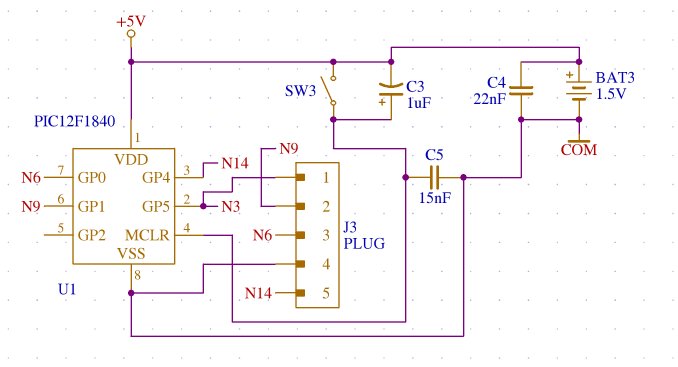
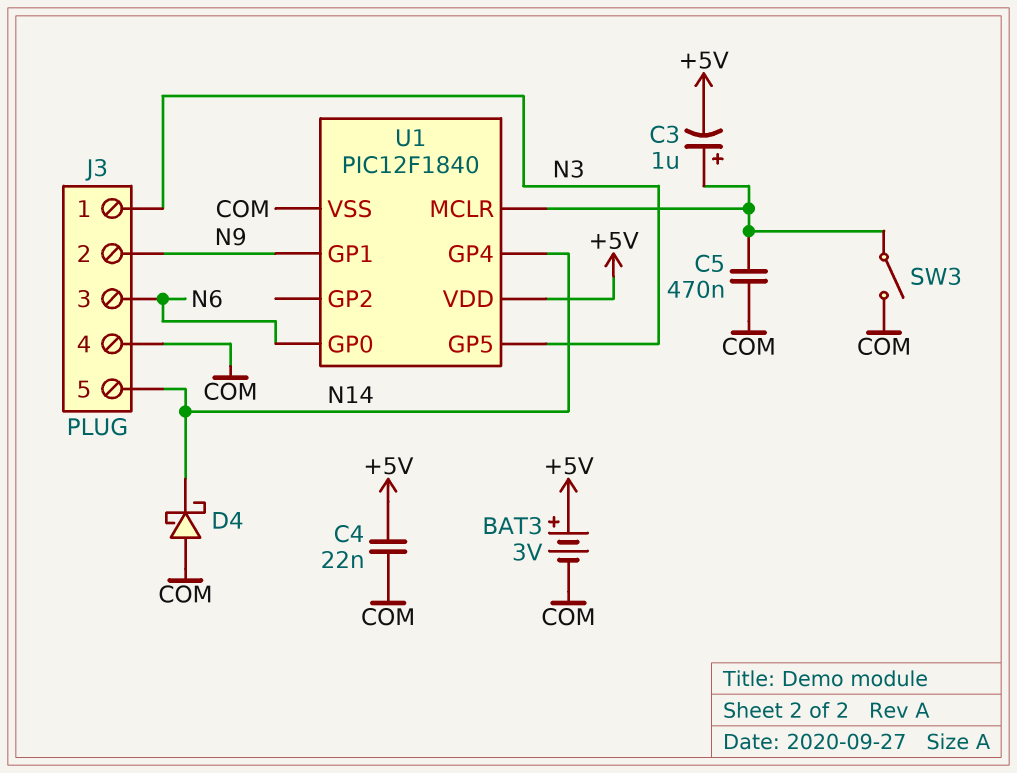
BAT3: 1.5V (plus +5V, minus COM) -> 3V (plus +5V, minus COM)
C5: 15nF (COM, U1/MCLR) -> 470nF (COM, U1/MCLR)
D4: none -> schottky (A COM, K N14)
SW3: switch (+5V, U1/MCLR) -> switch (COM, U1/MCLR)

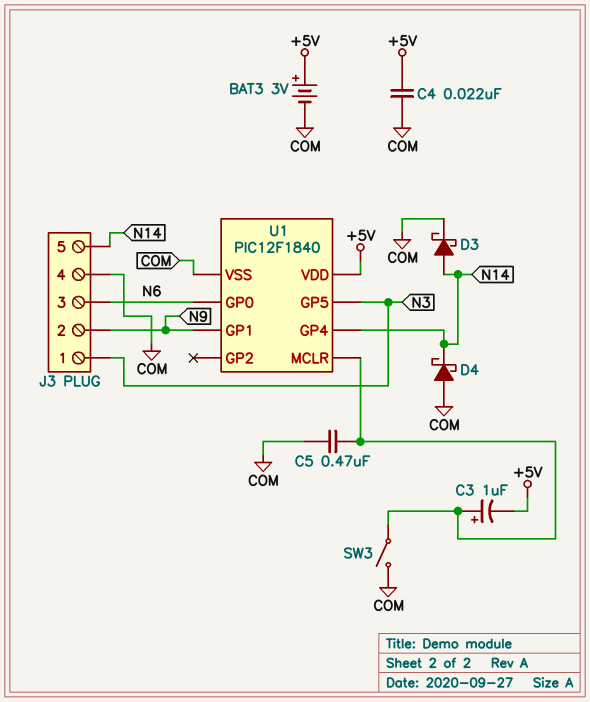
D3: none -> schottky (A N14, K COM)

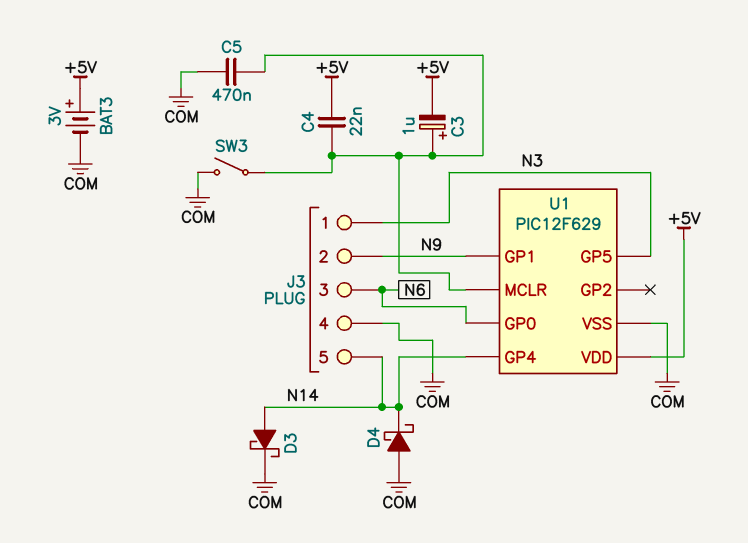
C4: 22nF (+5V, COM) -> 22nF (+5V, U1/MCLR)
U1: PIC12F1840 -> PIC12F629

